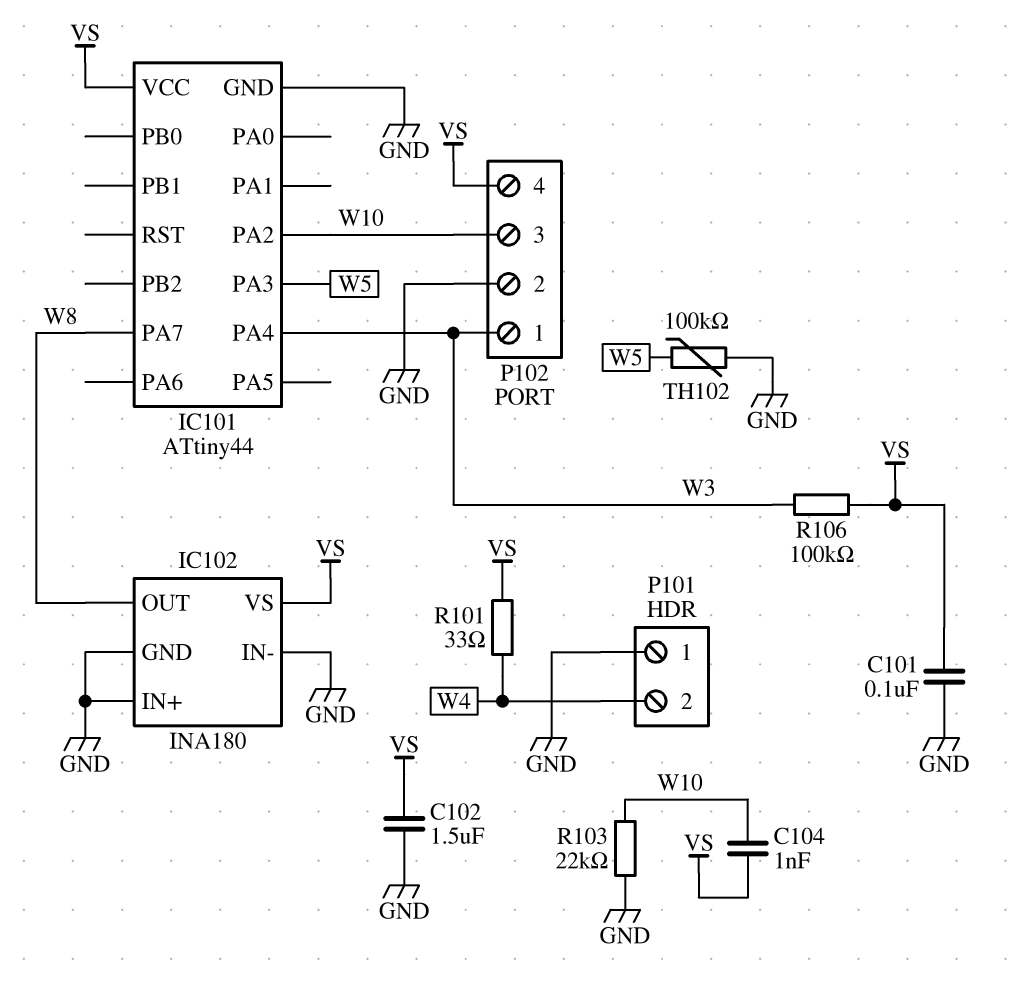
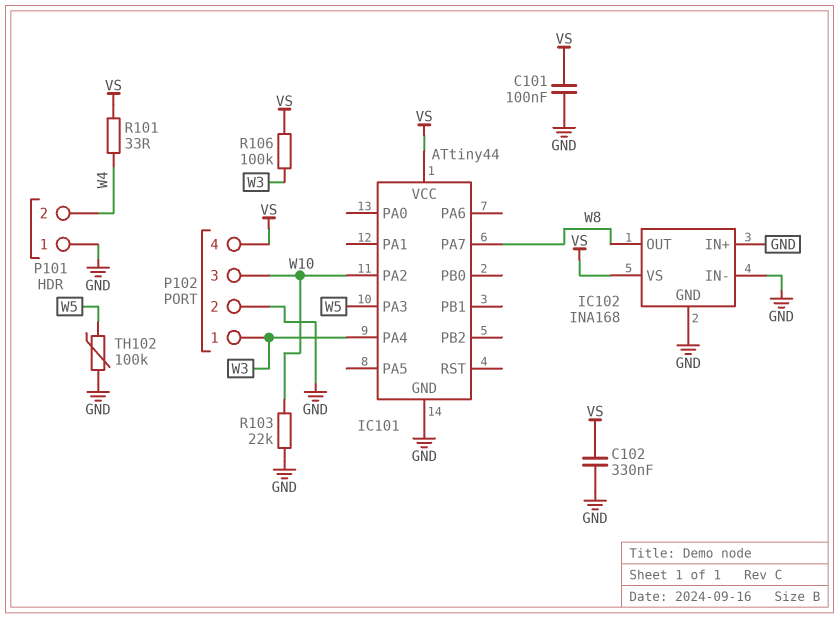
C102: 1.5uF (GND, VS) -> 330nF (GND, VS)
C104: 1nF (VS, W10) -> none
IC102: INA180 -> INA168

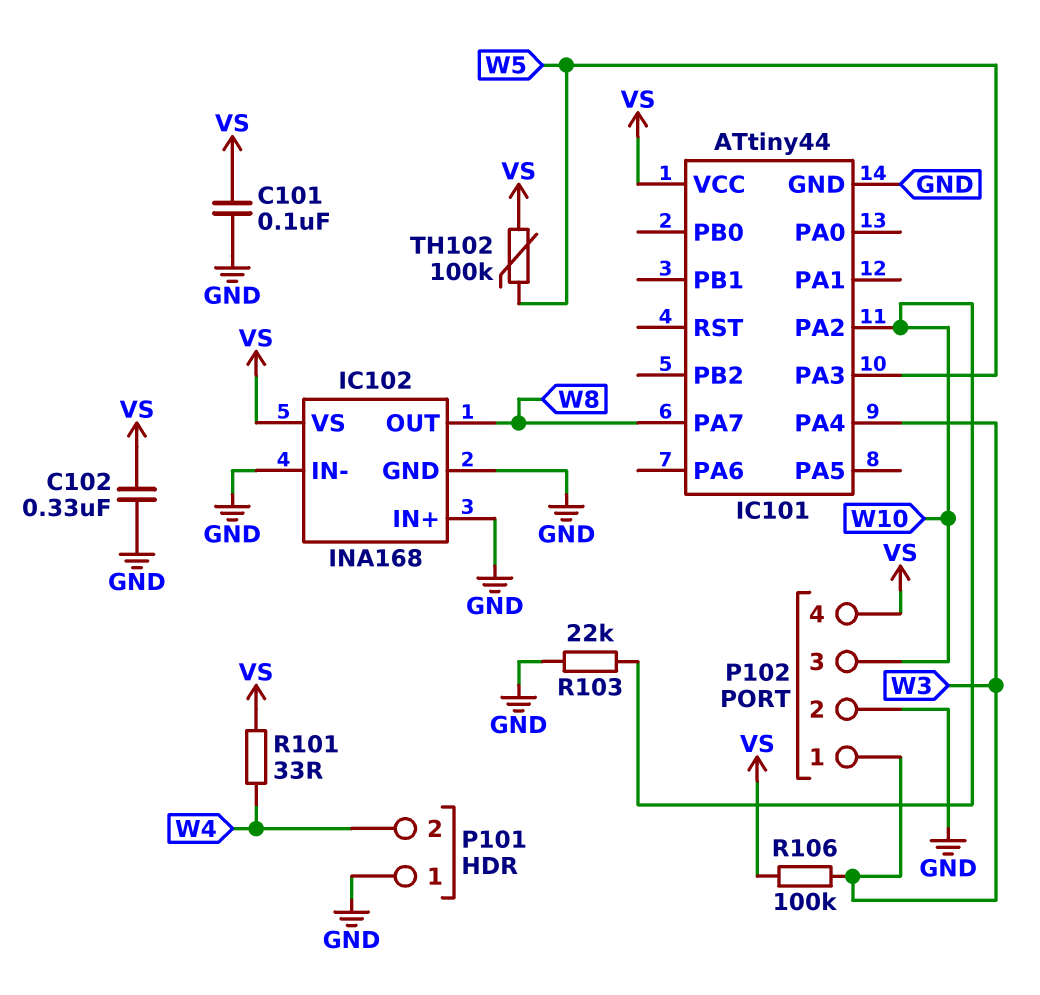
TH102: 100k (GND, W5) -> 100k (VS, W5)

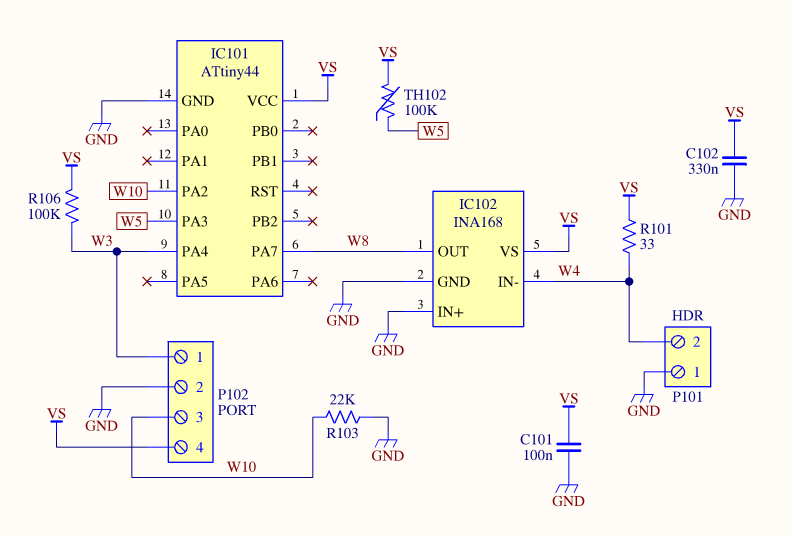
IC102 pin IN-: GND -> W4

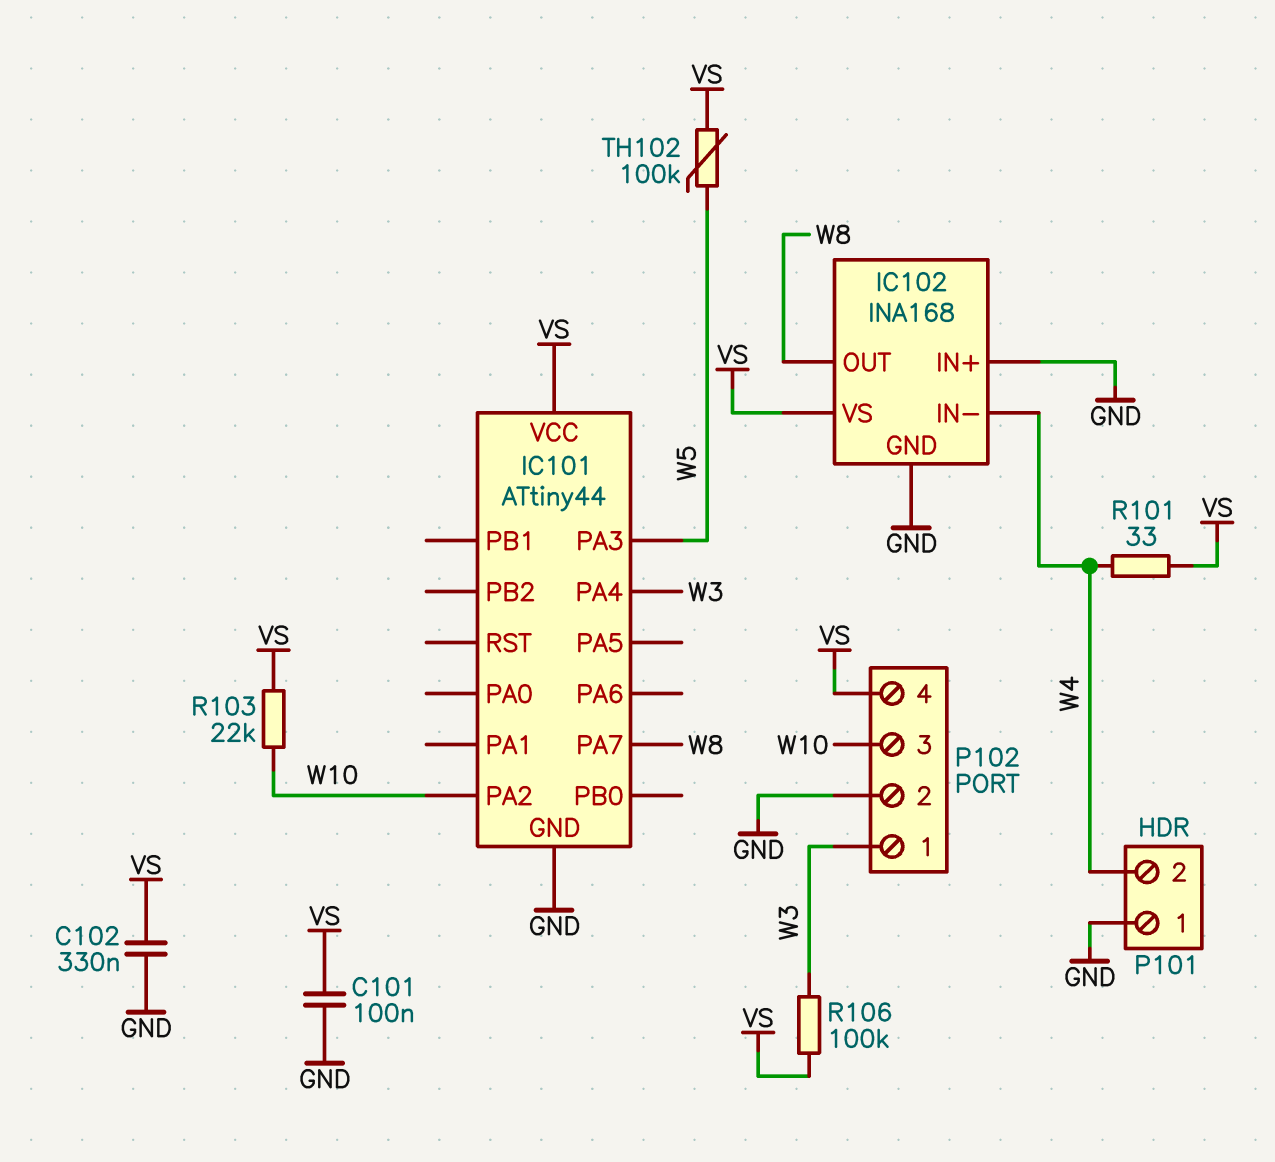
R103: 22k (GND, W10) -> 22k (VS, W10)

